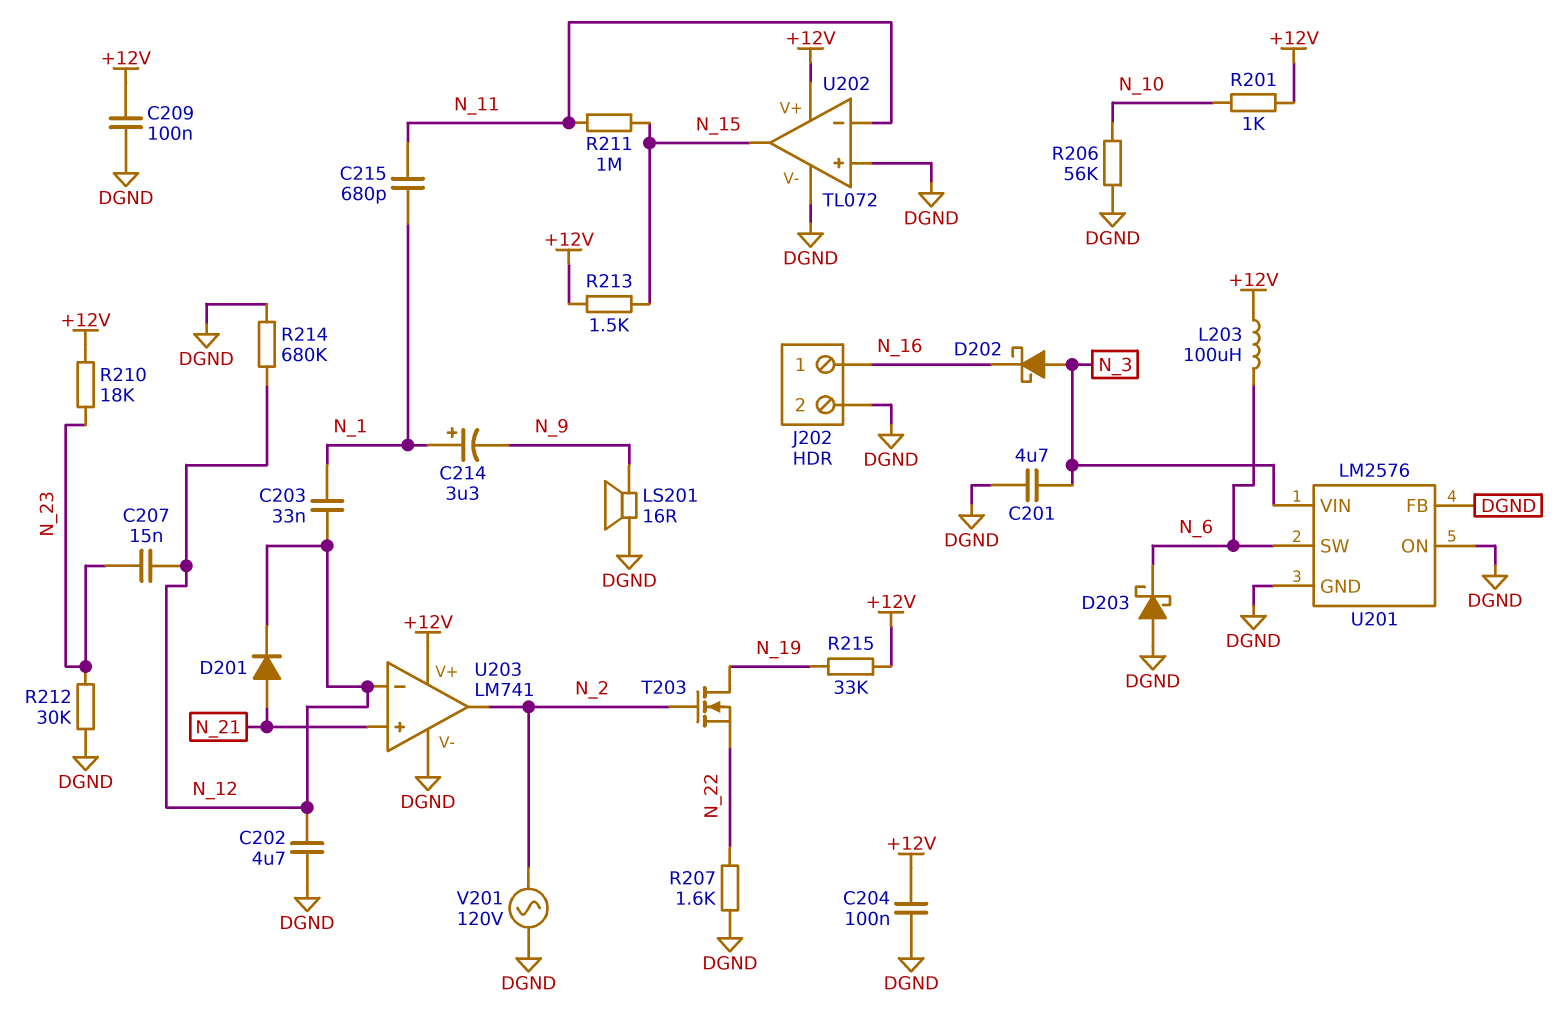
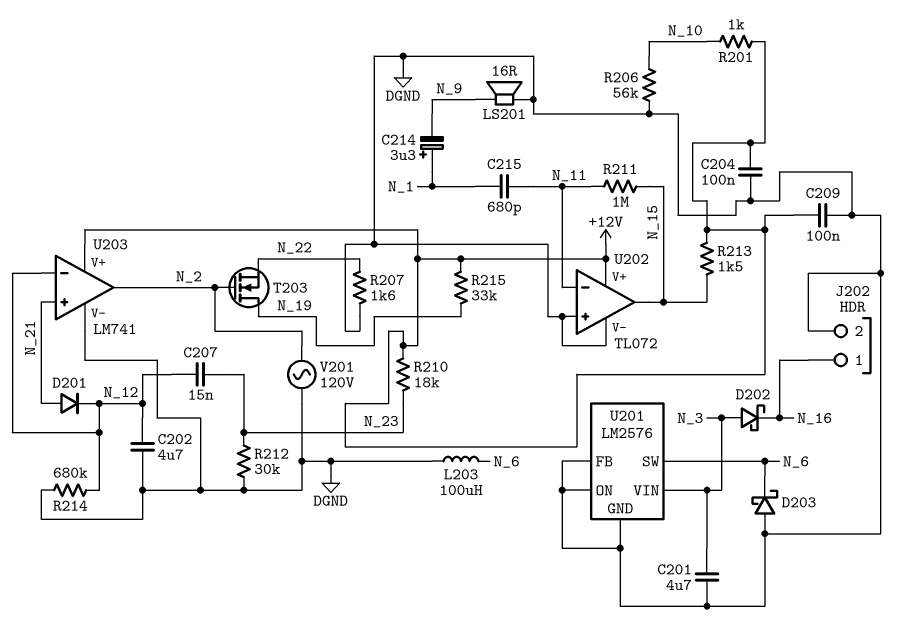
C203: 33nF (N_1, N_12) -> none
L203: 100uH (+12V, N_6) -> 100uH (DGND, N_6)

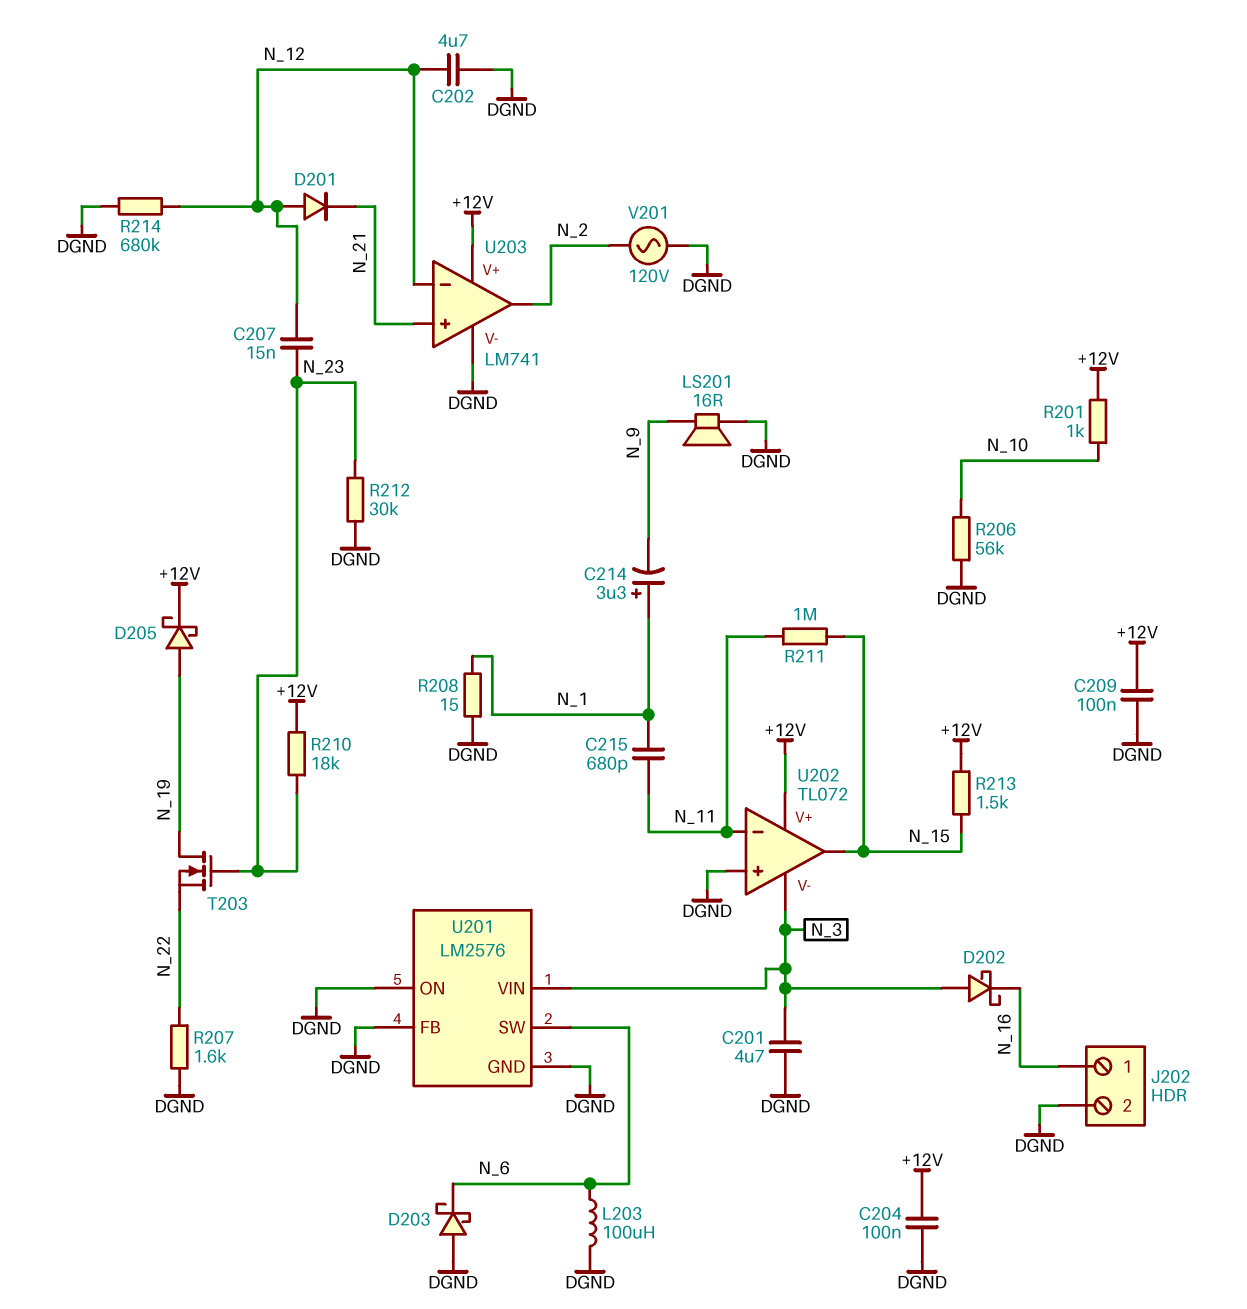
D201: diode (A N_21, K N_12) -> diode (A N_12, K N_21)
D205: none -> schottky (A N_19, K +12V)
R208: none -> 15 (DGND, N_1)
R215: 33k (+12V, N_19) -> none
T203: NMOS (G N_2, D N_19, S N_22) -> NMOS (G N_23, D N_19, S N_22)
U202 pin V-: DGND -> N_3

